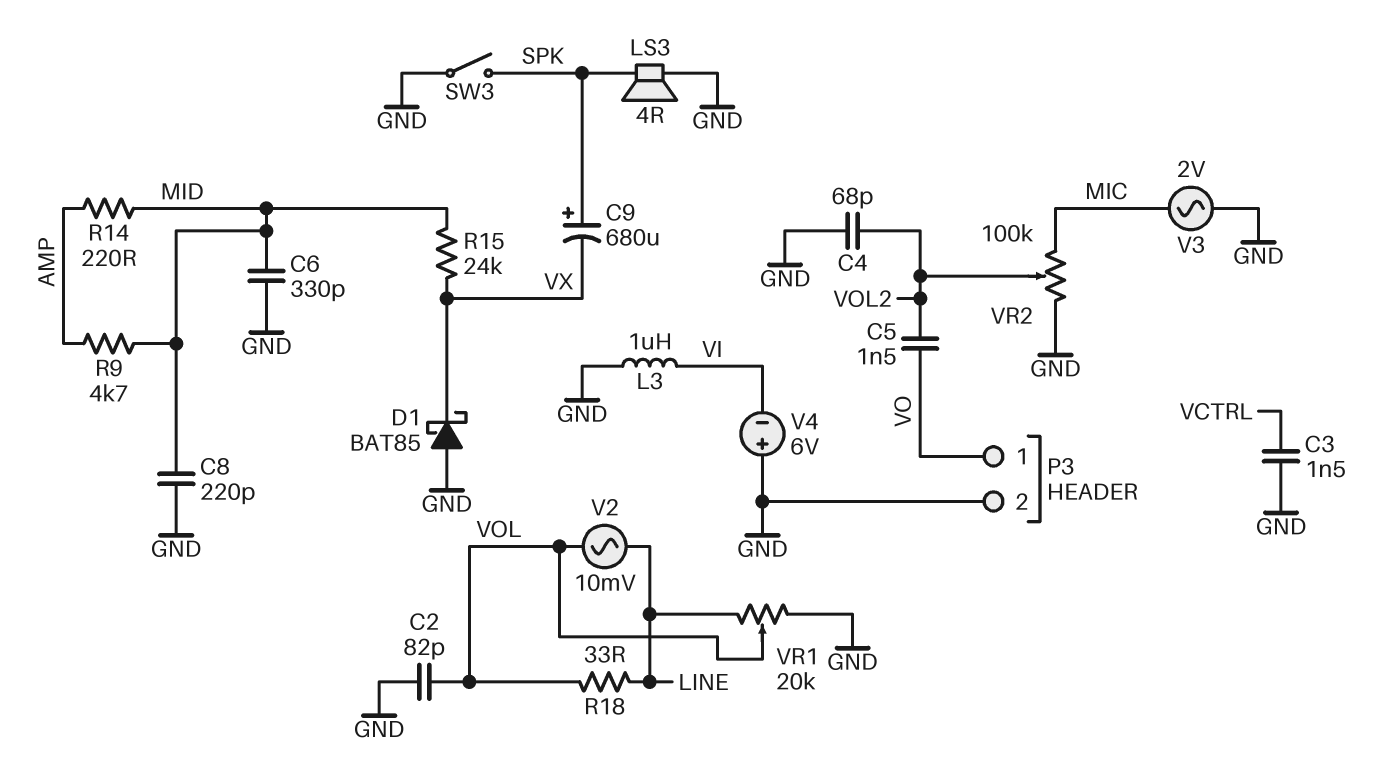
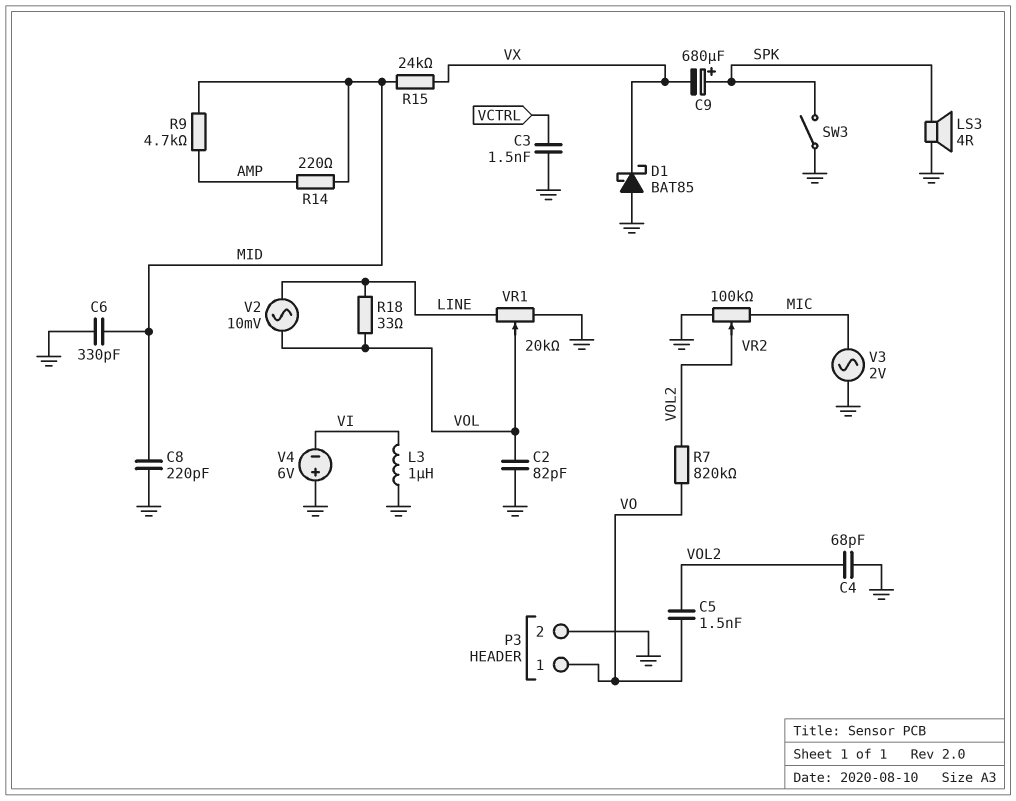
R7: none -> 820k (VO, VOL2)

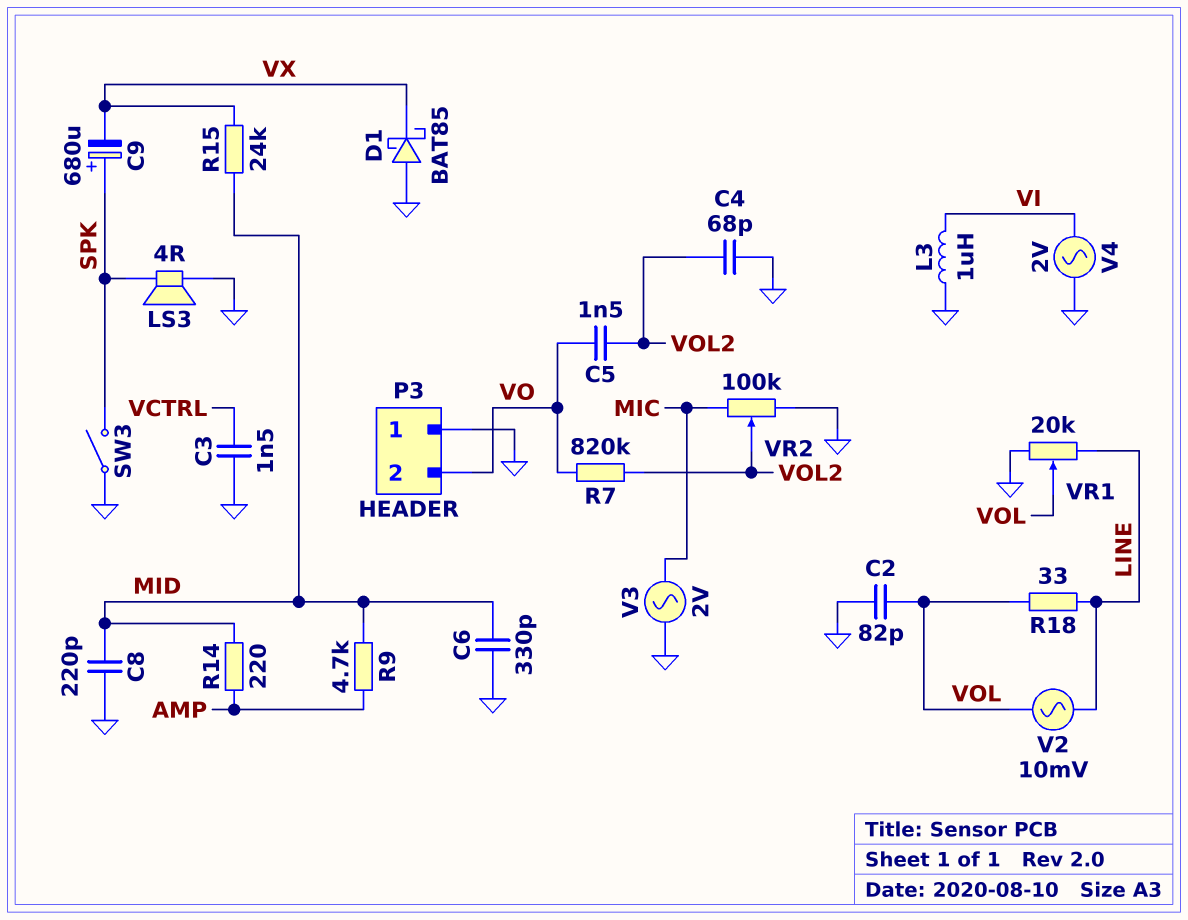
P3 pin 1: VO -> GND
P3 pin 2: GND -> VO
V4: 6V (plus GND, minus VI) -> AC 2V (GND, VI)

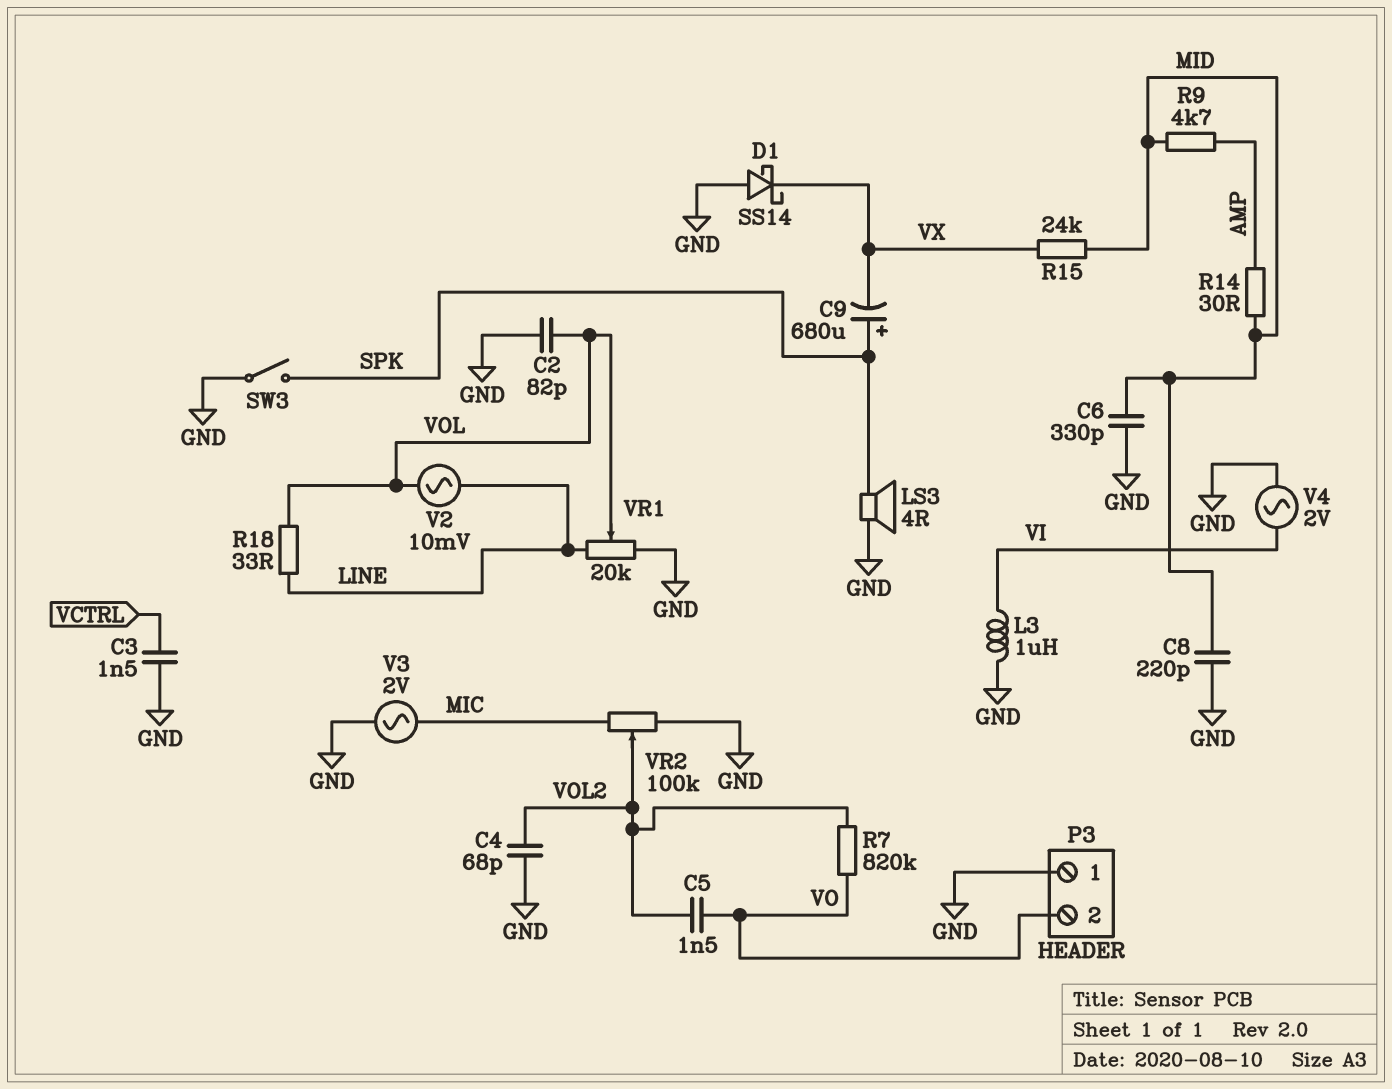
D1: schottky BAT85 (A GND, K VX) -> schottky SS14 (A GND, K VX)
R14: 220 (AMP, MID) -> 30 (AMP, MID)

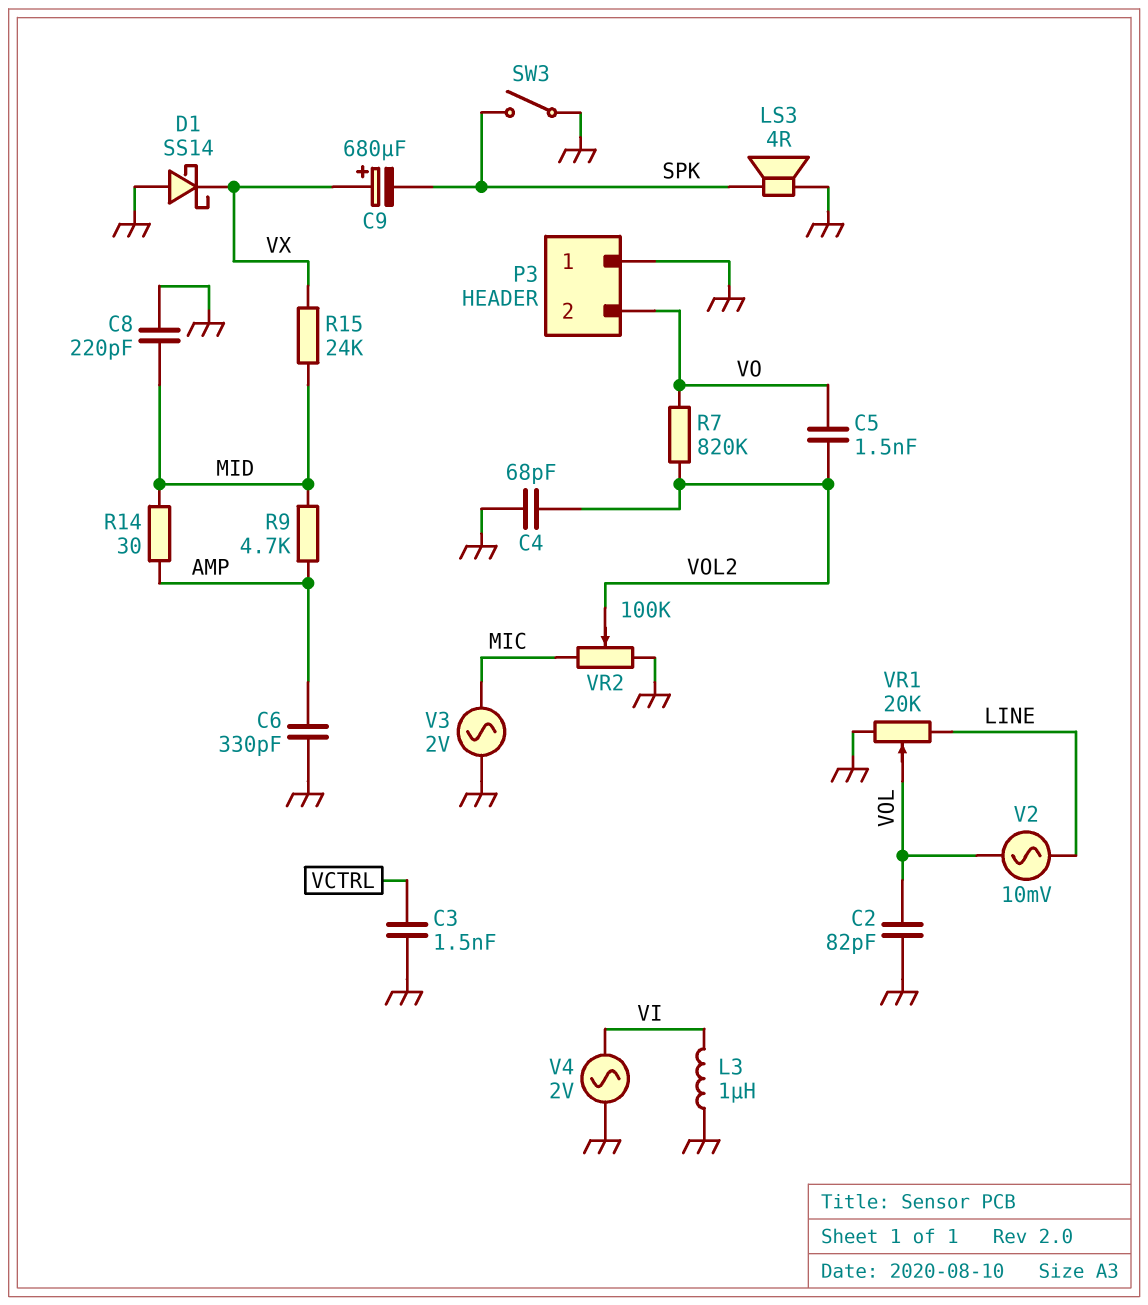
C6: 330pF (GND, MID) -> 330pF (AMP, GND)
C9: 680uF (plus SPK, minus VX) -> 680uF (plus VX, minus SPK)
R18: 33 (LINE, VOL) -> none

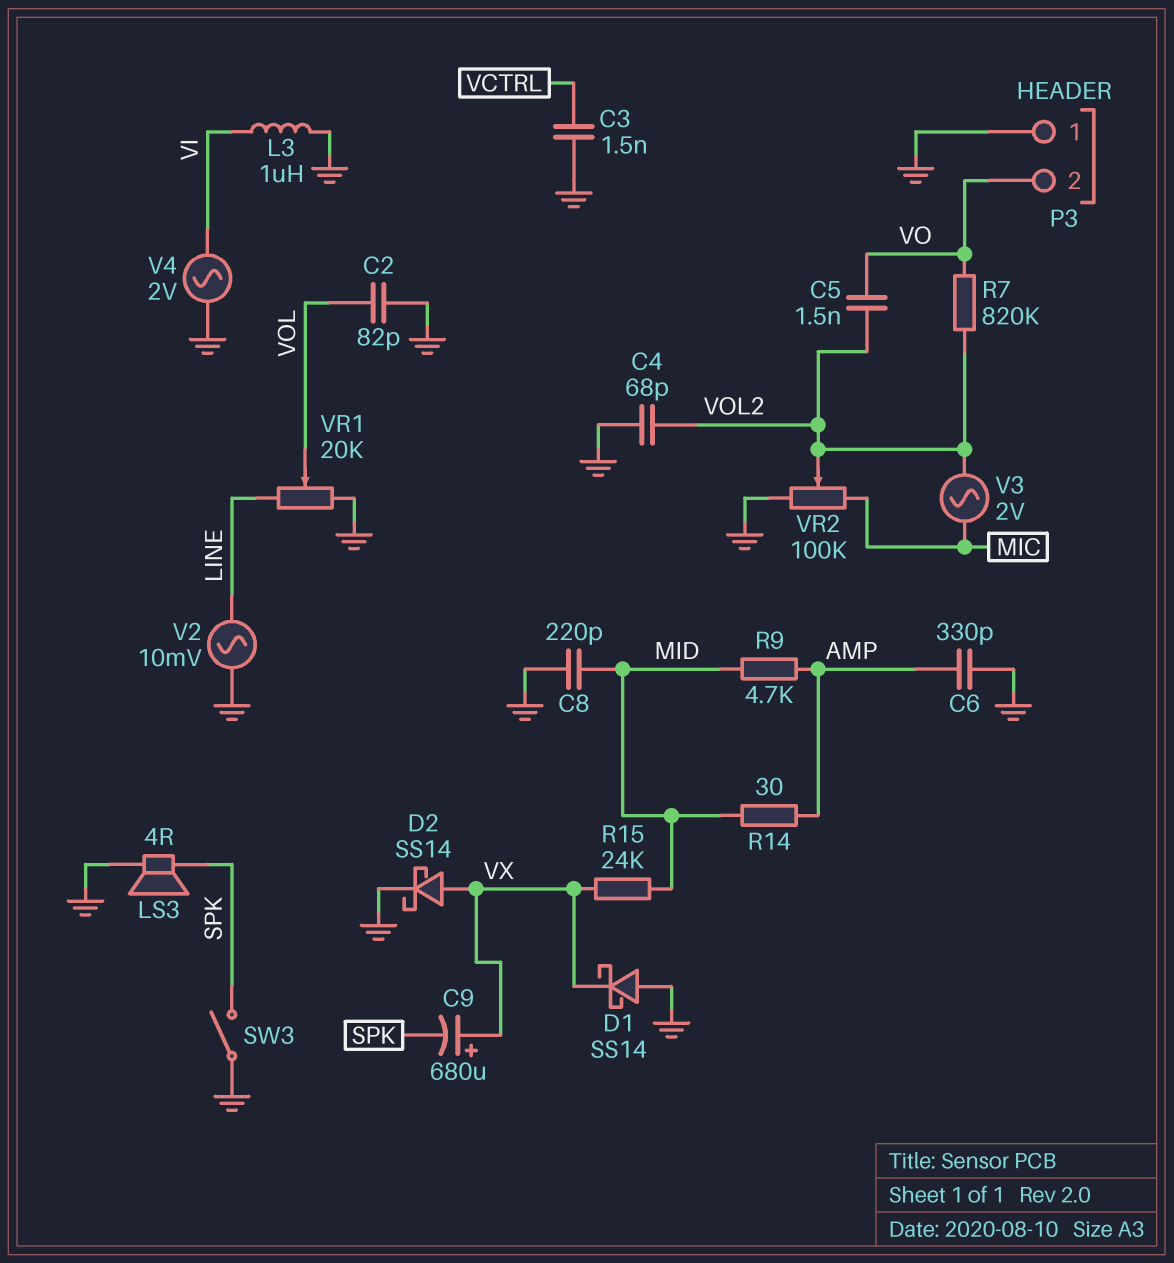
D2: none -> schottky SS14 (A VX, K GND)
V2: AC 10mV (LINE, VOL) -> AC 10mV (GND, LINE)
V3: AC 2V (GND, MIC) -> AC 2V (MIC, VOL2)

